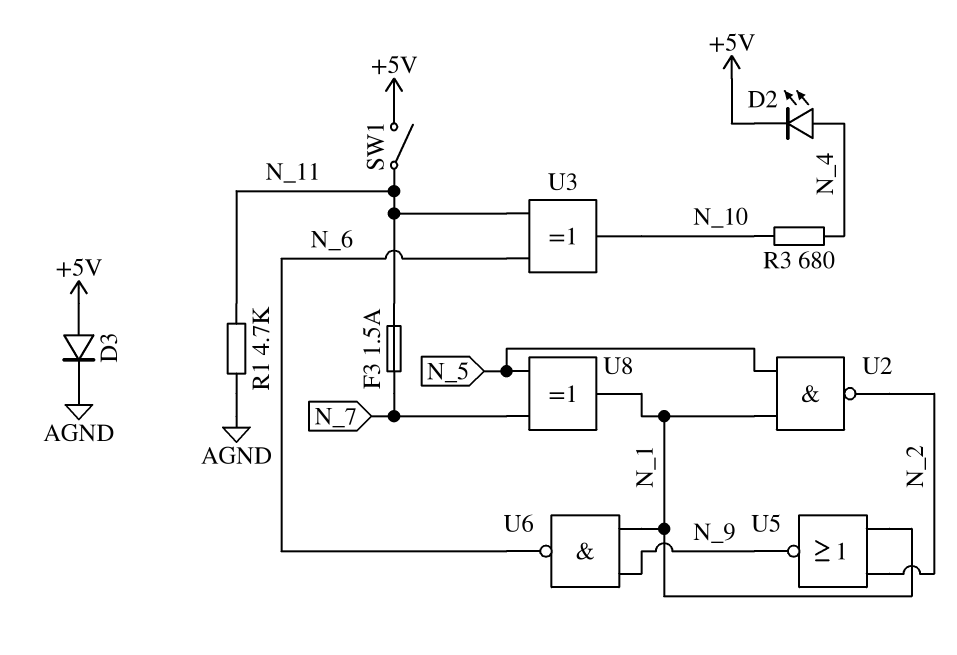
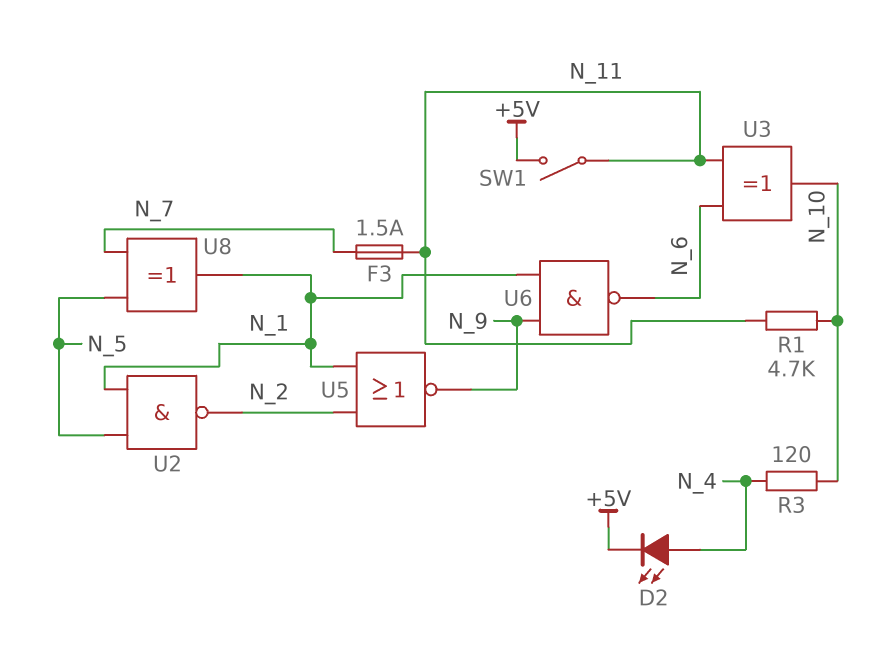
D3: diode (A +5V, K AGND) -> none
R1: 4.7k (AGND, N_11) -> 4.7k (N_10, N_11)
R3: 680 (N_4, N_10) -> 120 (N_4, N_10)

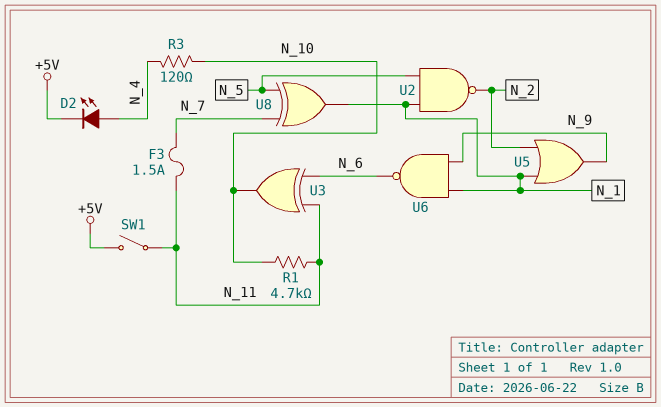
U5: NOR (in N_1, in N_2, out N_9) -> OR (in N_1, in N_2, out N_9)

